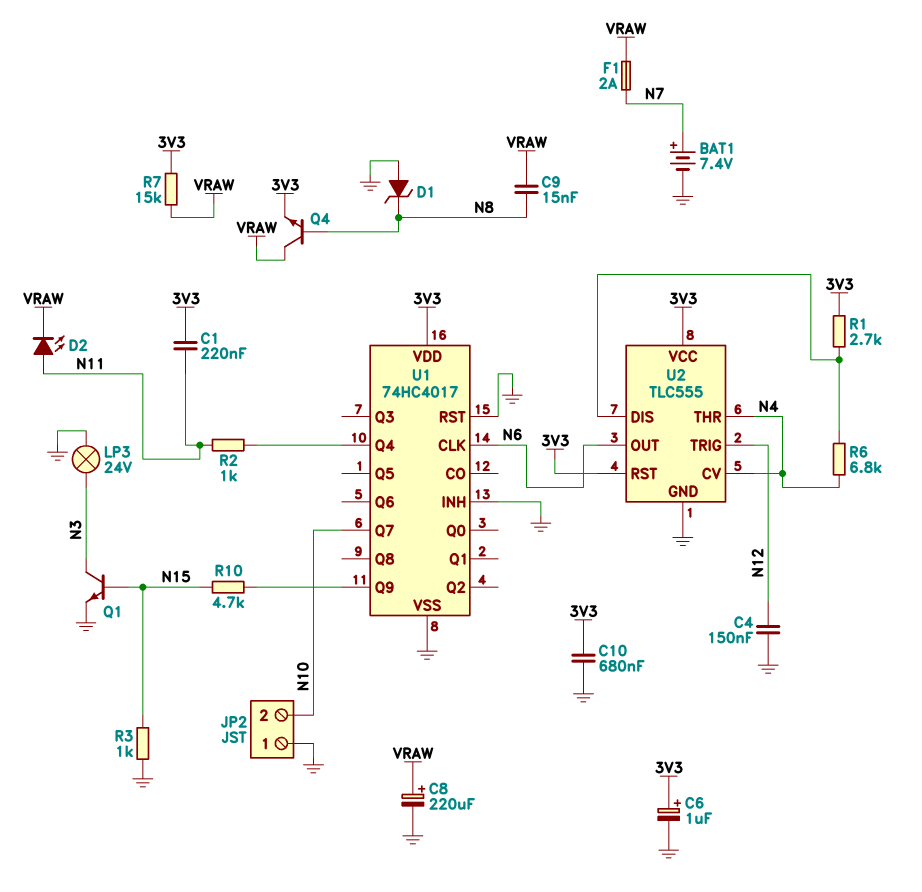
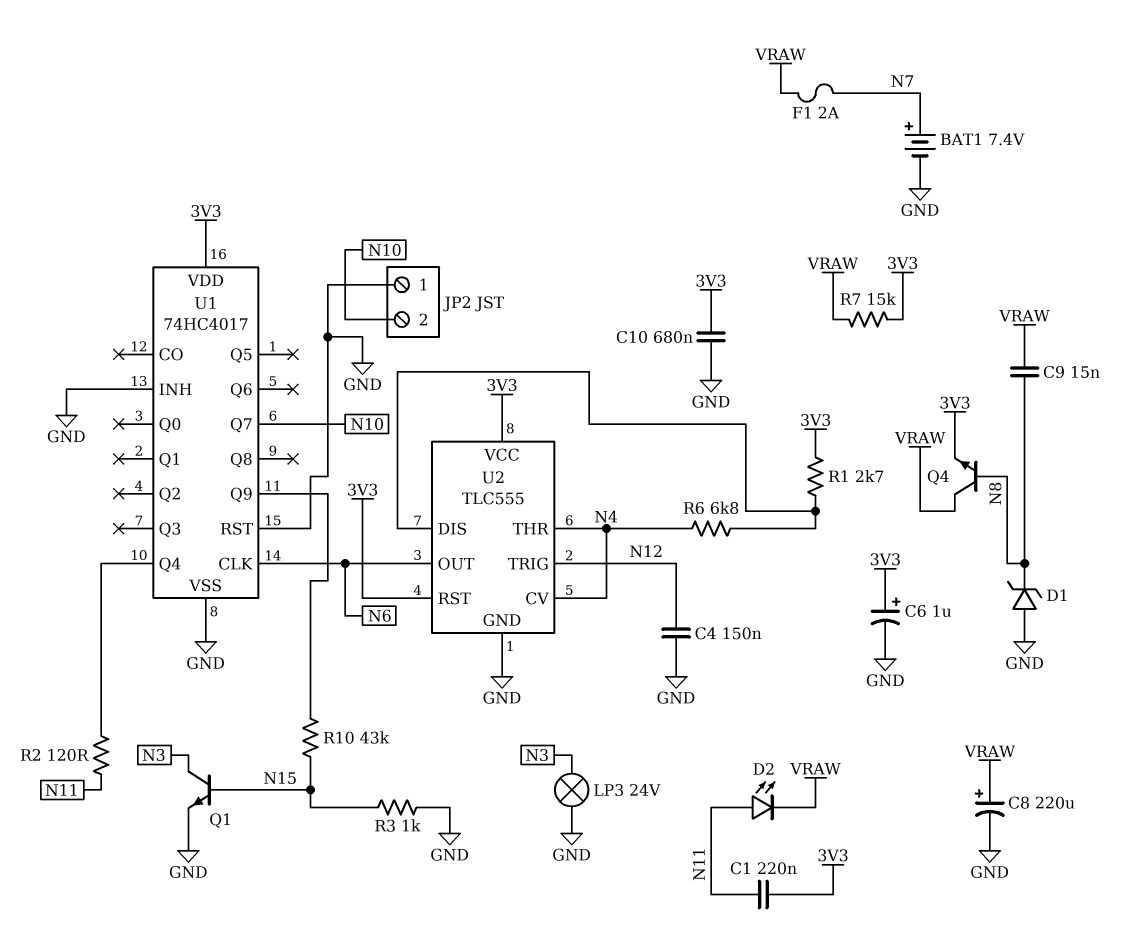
R2: 1k (N11, U1/Q4) -> 120 (N11, U1/Q4)
R10: 4.7k (N15, U1/Q9) -> 43k (N15, U1/Q9)

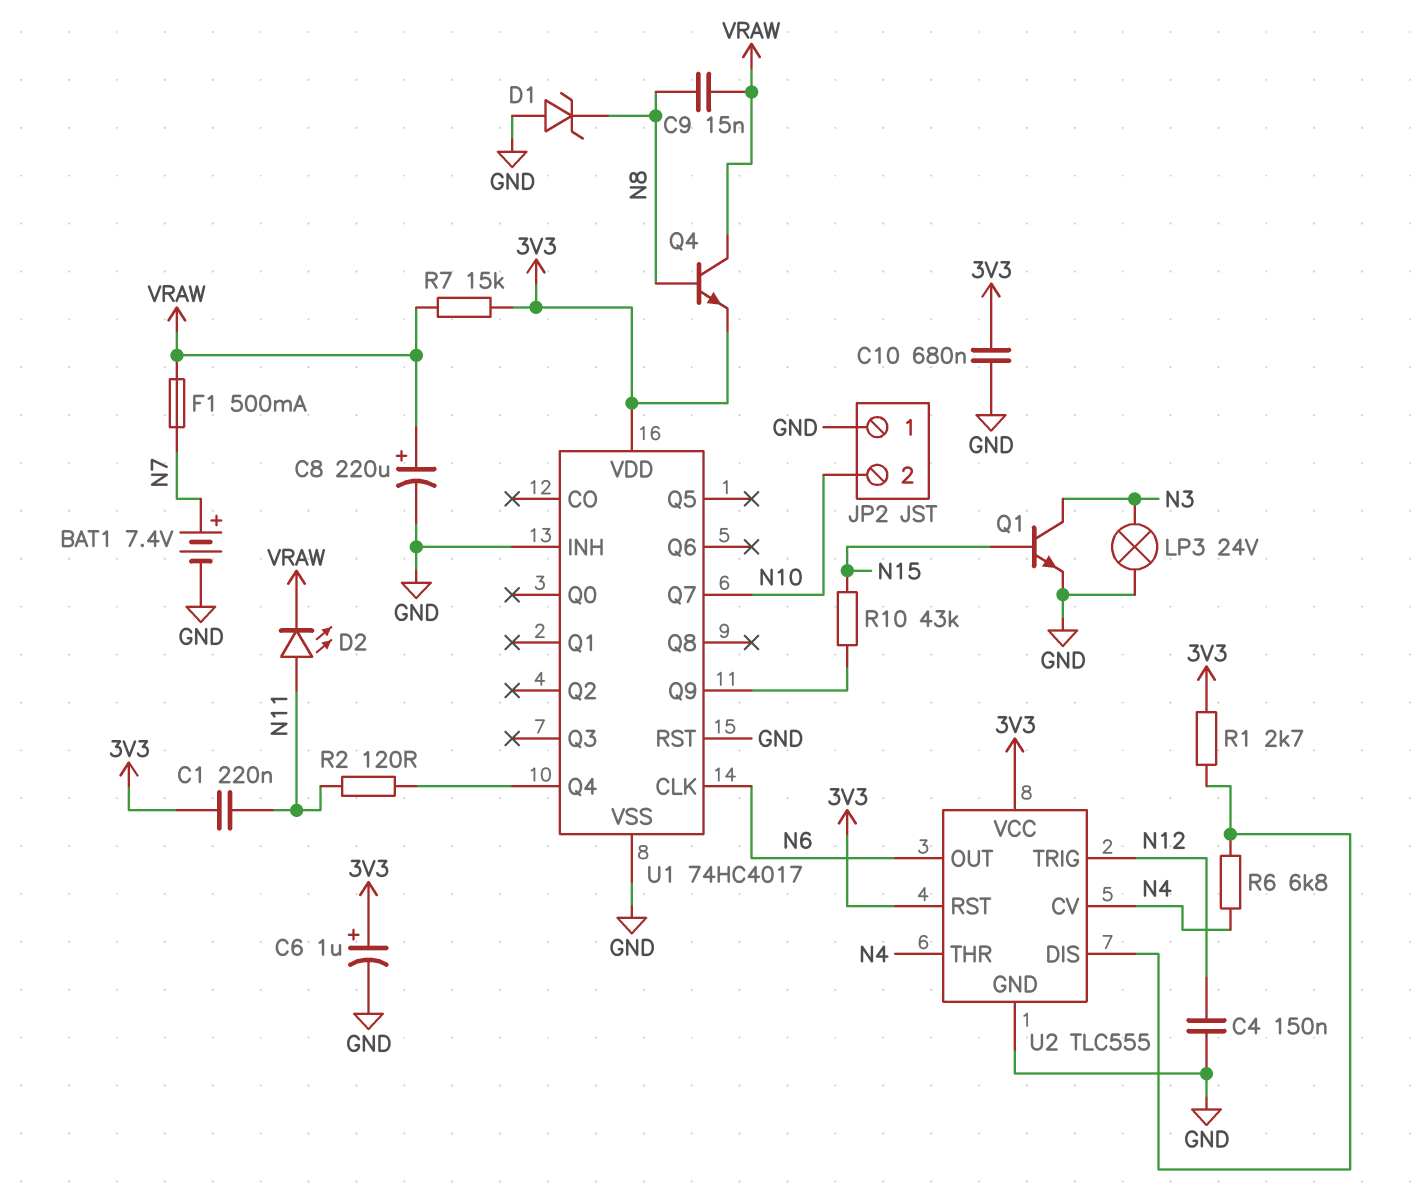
F1: 2A (N7, VRAW) -> 500mA (N7, VRAW)
R3: 1k (GND, N15) -> none

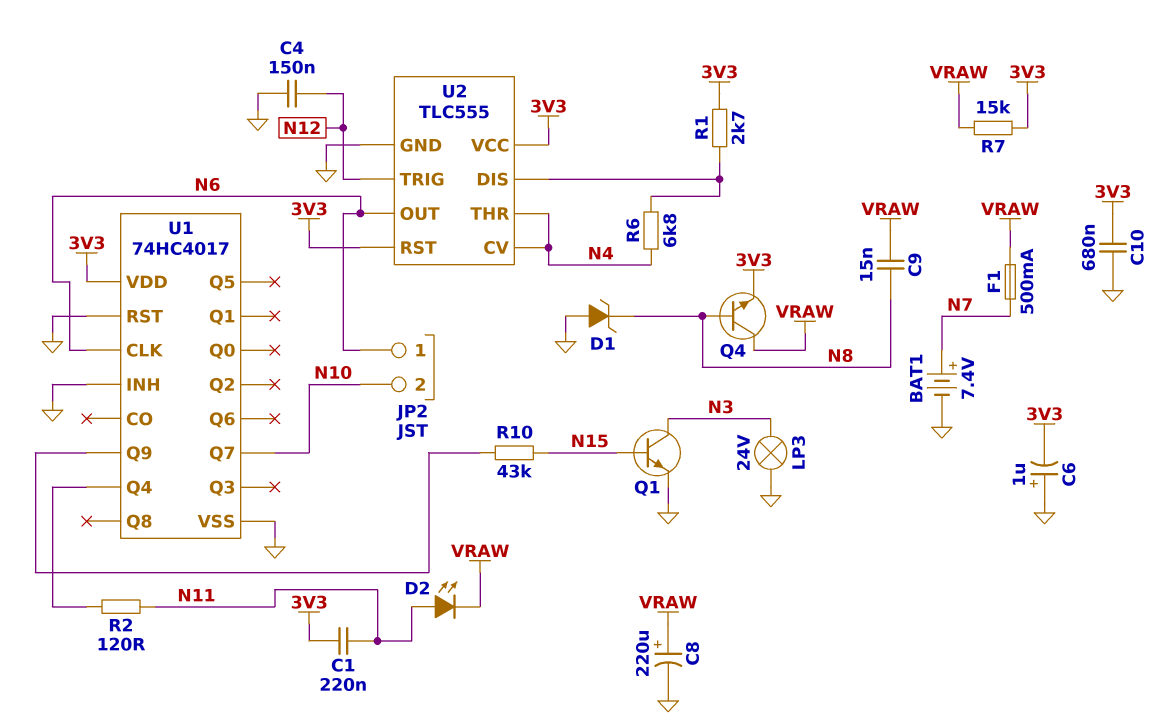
C6: 1uF (plus 3V3, minus GND) -> 1uF (plus GND, minus 3V3)
JP2 pin 1: GND -> N6

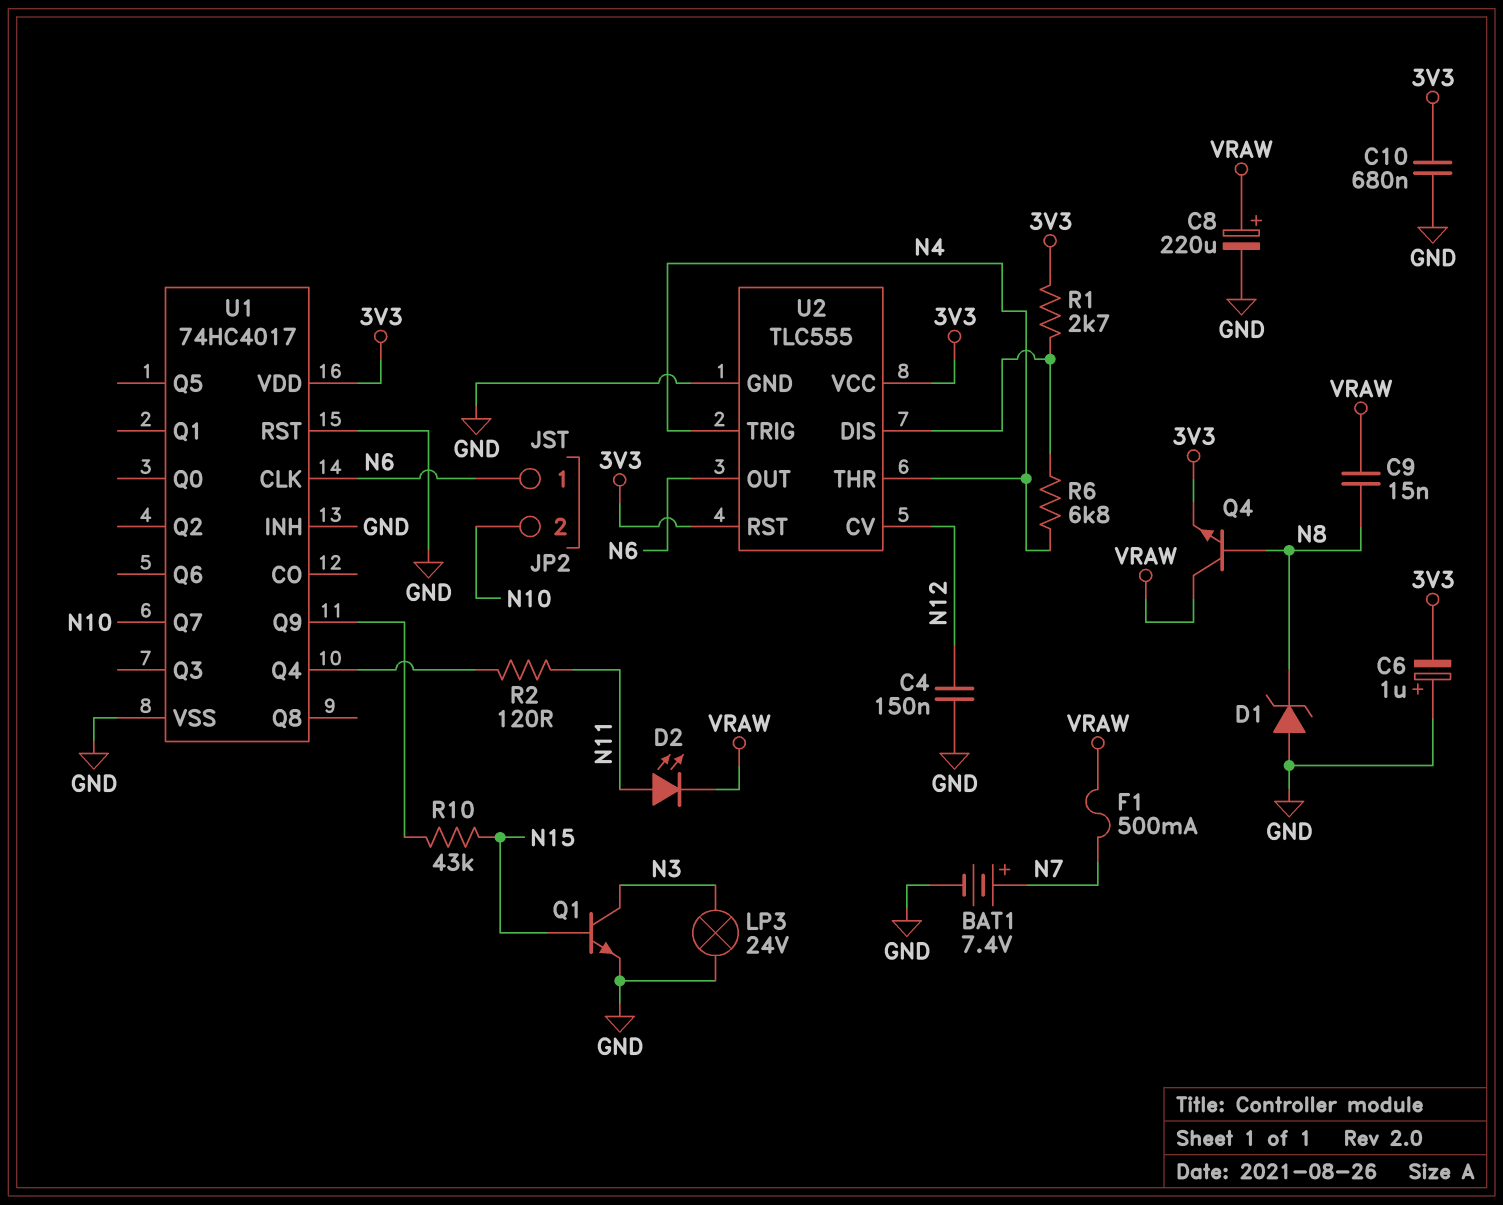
C1: 220nF (3V3, N11) -> none
R7: 15k (3V3, VRAW) -> none
U2 pin CV: N4 -> N12
U2 pin TRIG: N12 -> N4

